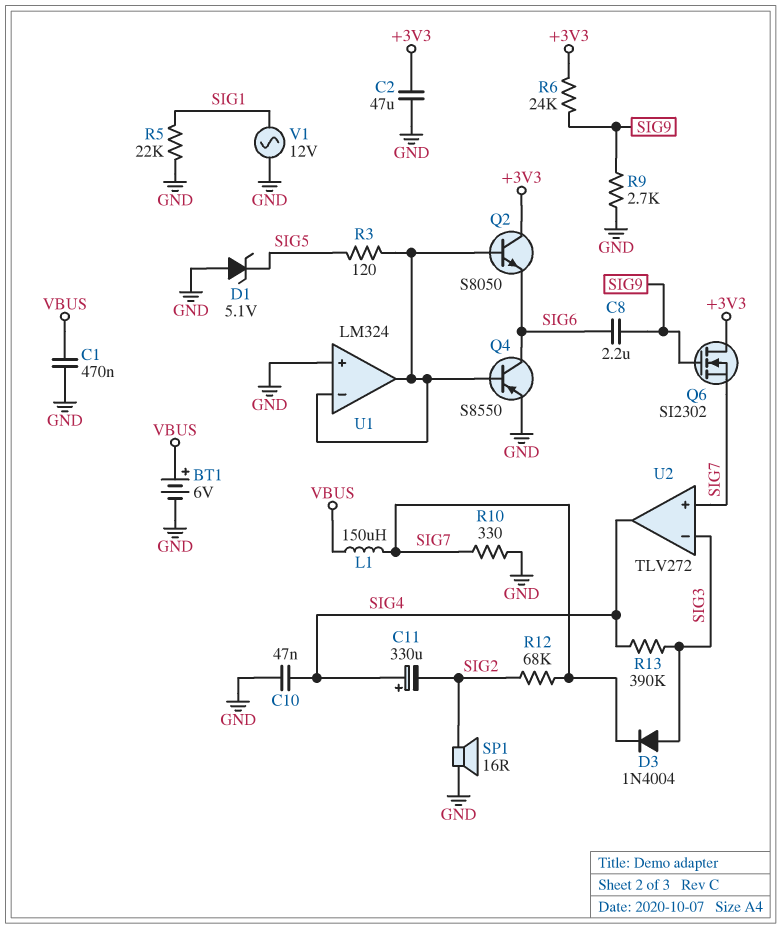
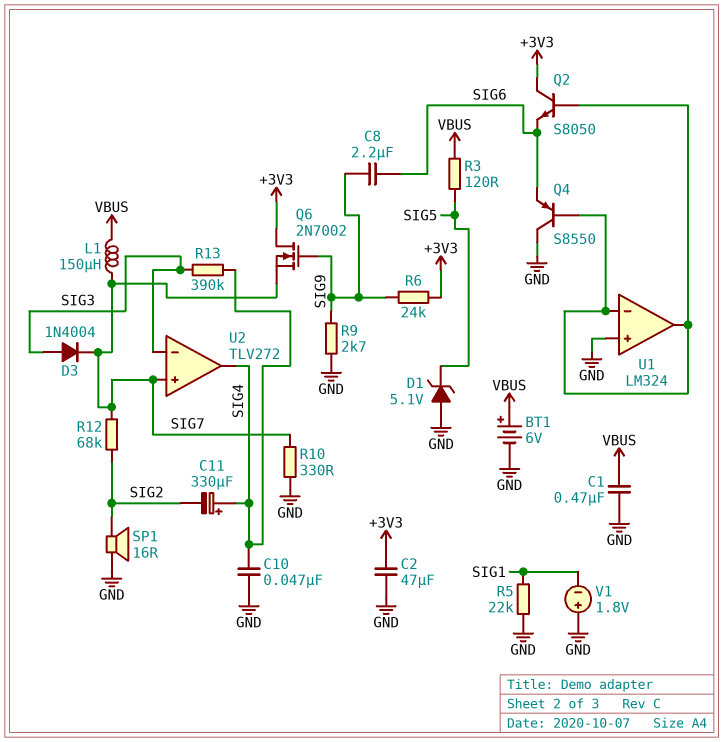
Q4: PNP S8550 (B U1/in-, C SIG6, E GND) -> PNP S8550 (B U1/in-, C GND, E SIG6)
Q6: NMOS SI2302 (G SIG9, D +3V3, S SIG7) -> NMOS 2N7002 (G SIG9, D +3V3, S SIG7)
R3: 120 (SIG5, U1/in-) -> 120 (SIG5, VBUS)
V1: AC 12V (GND, SIG1) -> 1.8V (plus GND, minus SIG1)

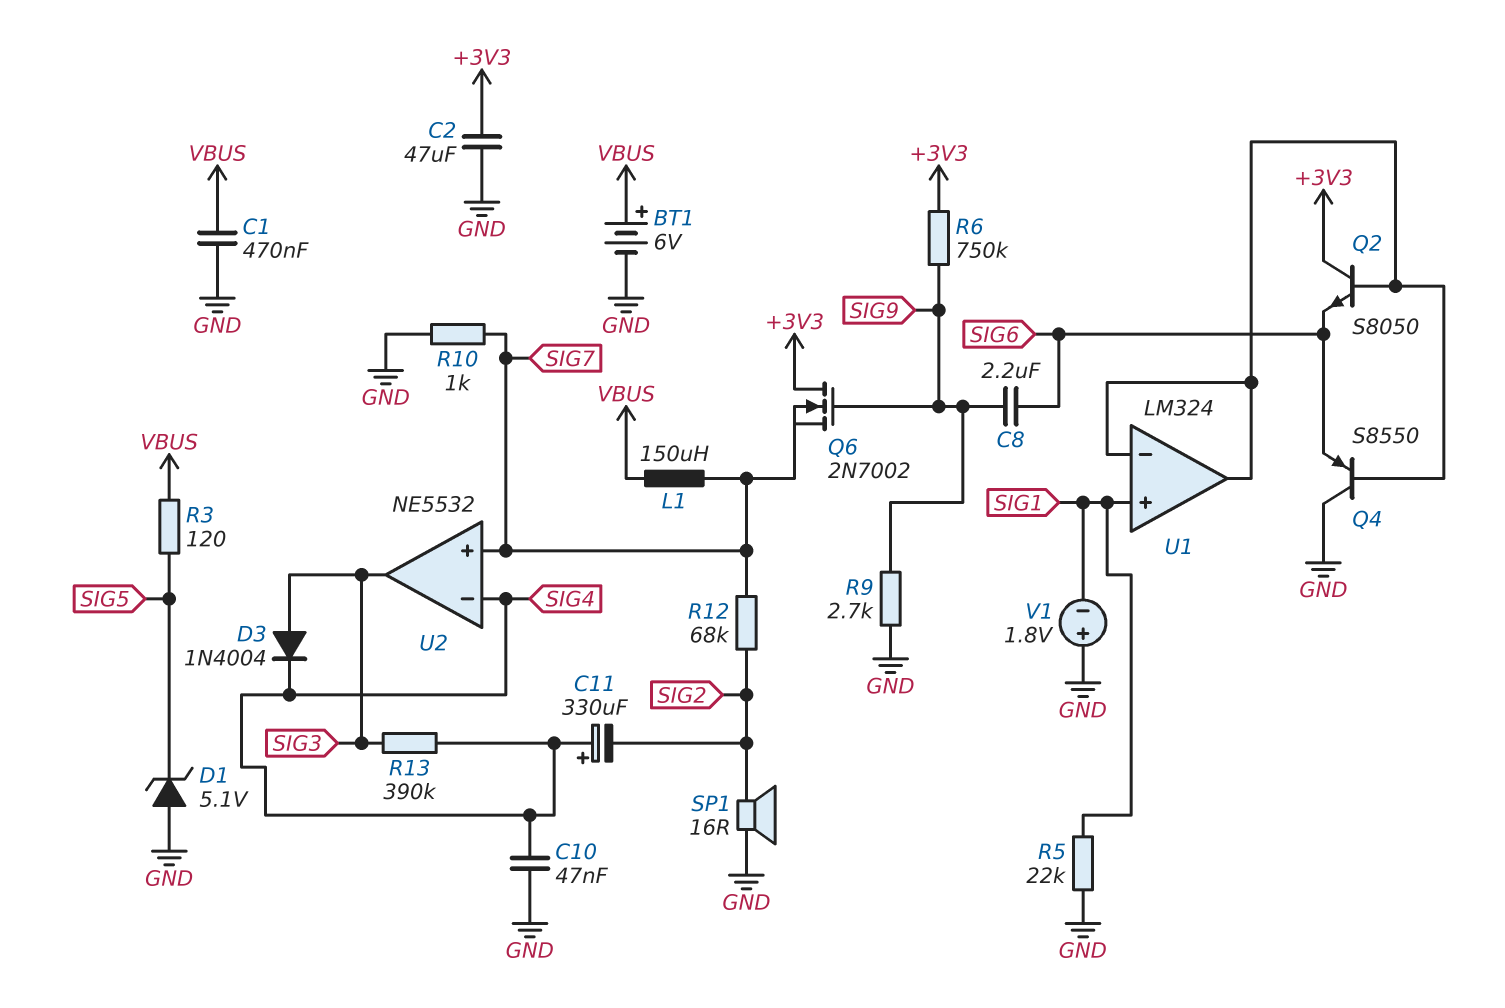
D3: diode 1N4004 (A SIG3, K SIG7) -> diode 1N4004 (A SIG3, K SIG4)
R6: 24k (+3V3, SIG9) -> 750k (+3V3, SIG9)
R10: 330 (GND, SIG7) -> 1k (GND, SIG7)
U1 pin in+: GND -> SIG1
U2: TLV272 -> NE5532
U2 pin in-: SIG3 -> SIG4
U2 pin out: SIG4 -> SIG3

